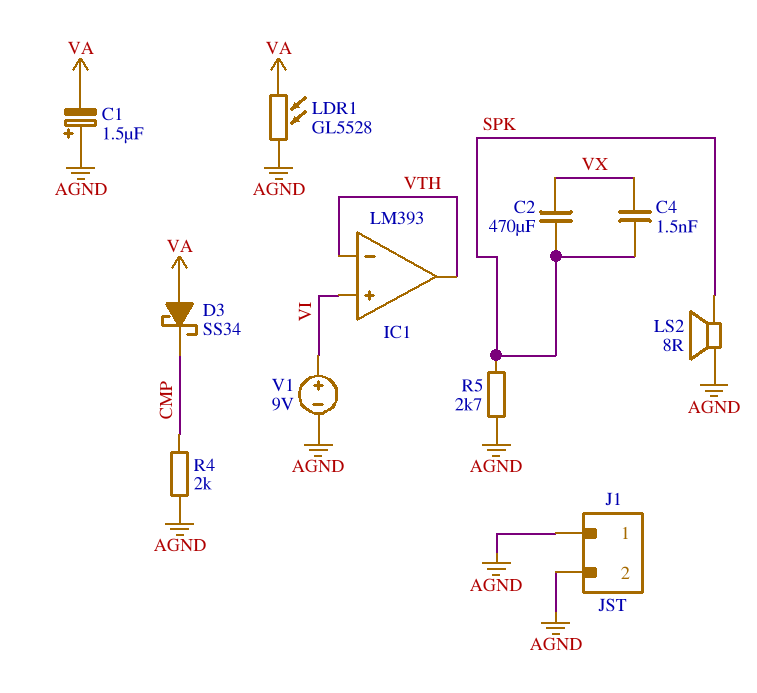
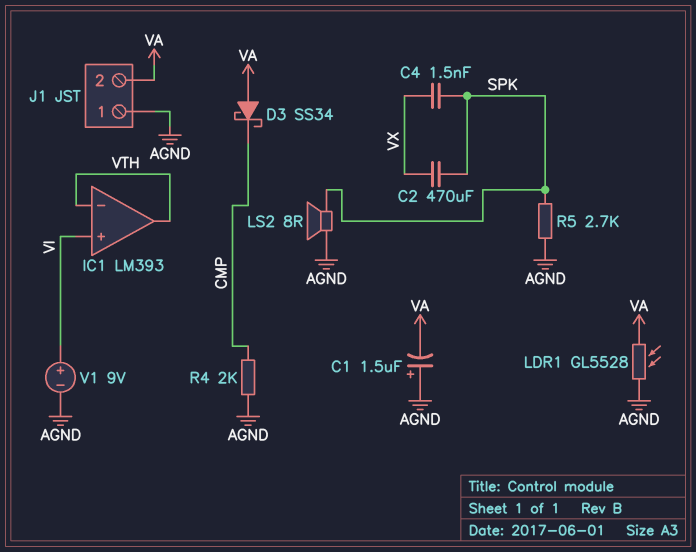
J1 pin 2: AGND -> VA

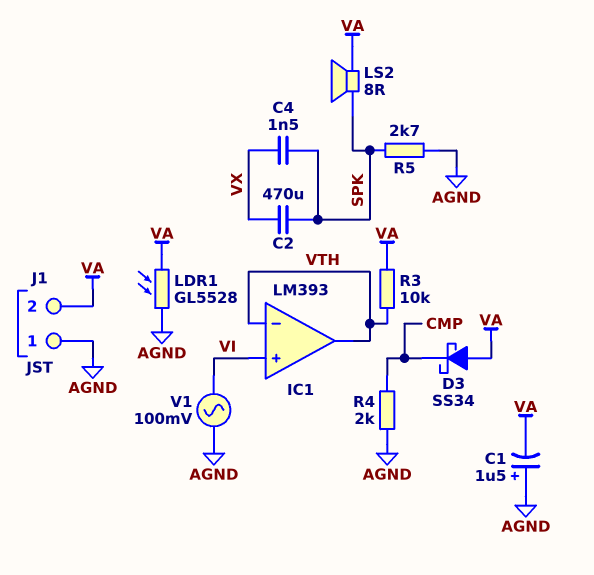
LS2: speaker 8R (AGND, SPK) -> speaker 8R (SPK, VA)
R3: none -> 10k (VA, VTH)
V1: 9V (plus VI, minus AGND) -> AC 100mV (AGND, VI)

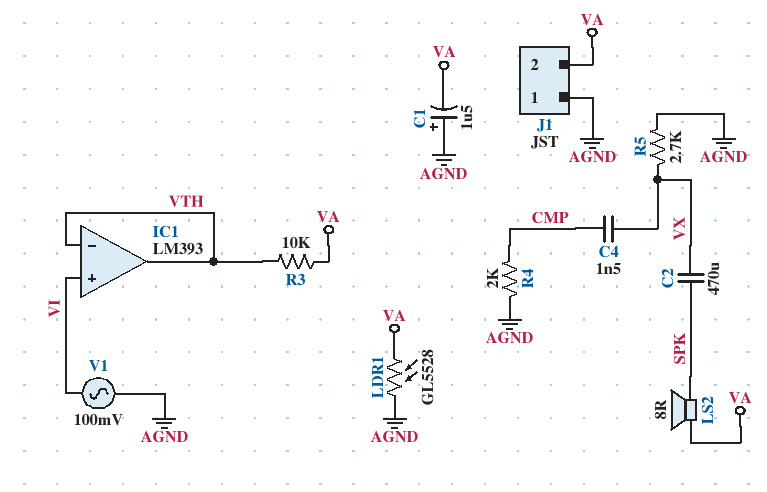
C4: 1.5nF (SPK, VX) -> 1.5nF (CMP, VX)
D3: schottky SS34 (A VA, K CMP) -> none
R5: 2.7k (AGND, SPK) -> 2.7k (AGND, VX)

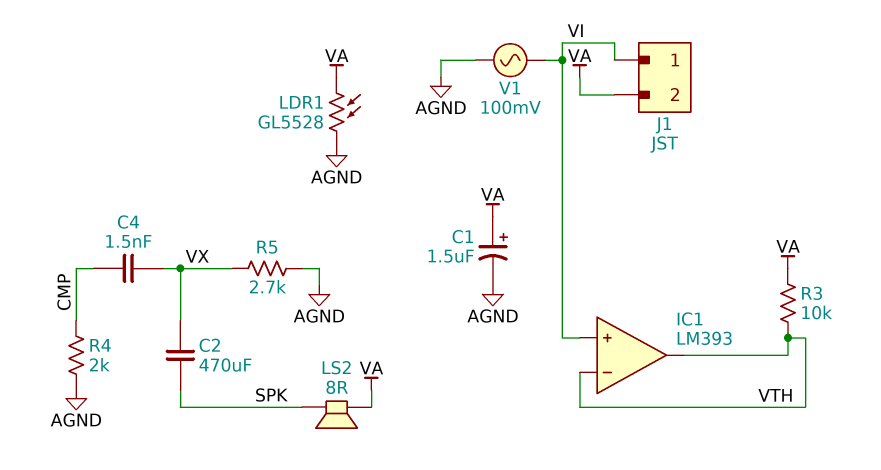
C1: 1.5uF (plus AGND, minus VA) -> 1.5uF (plus VA, minus AGND)
J1 pin 1: AGND -> VI

